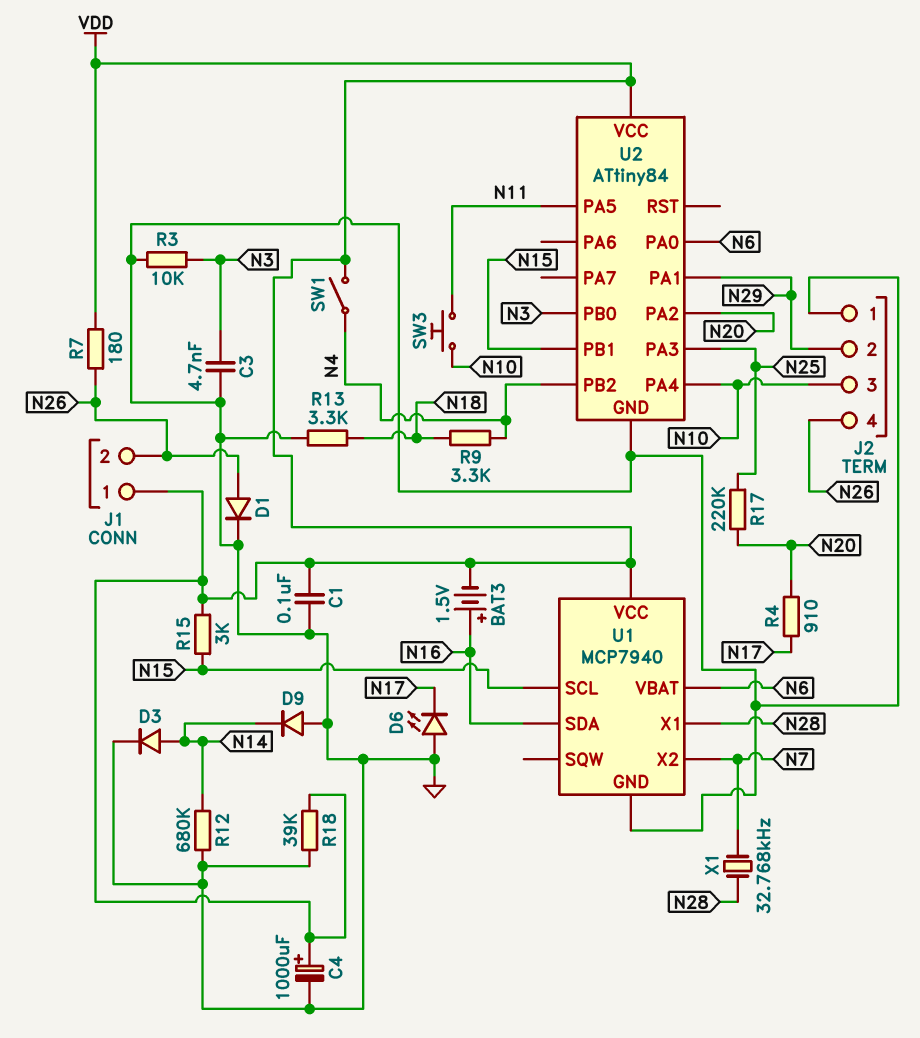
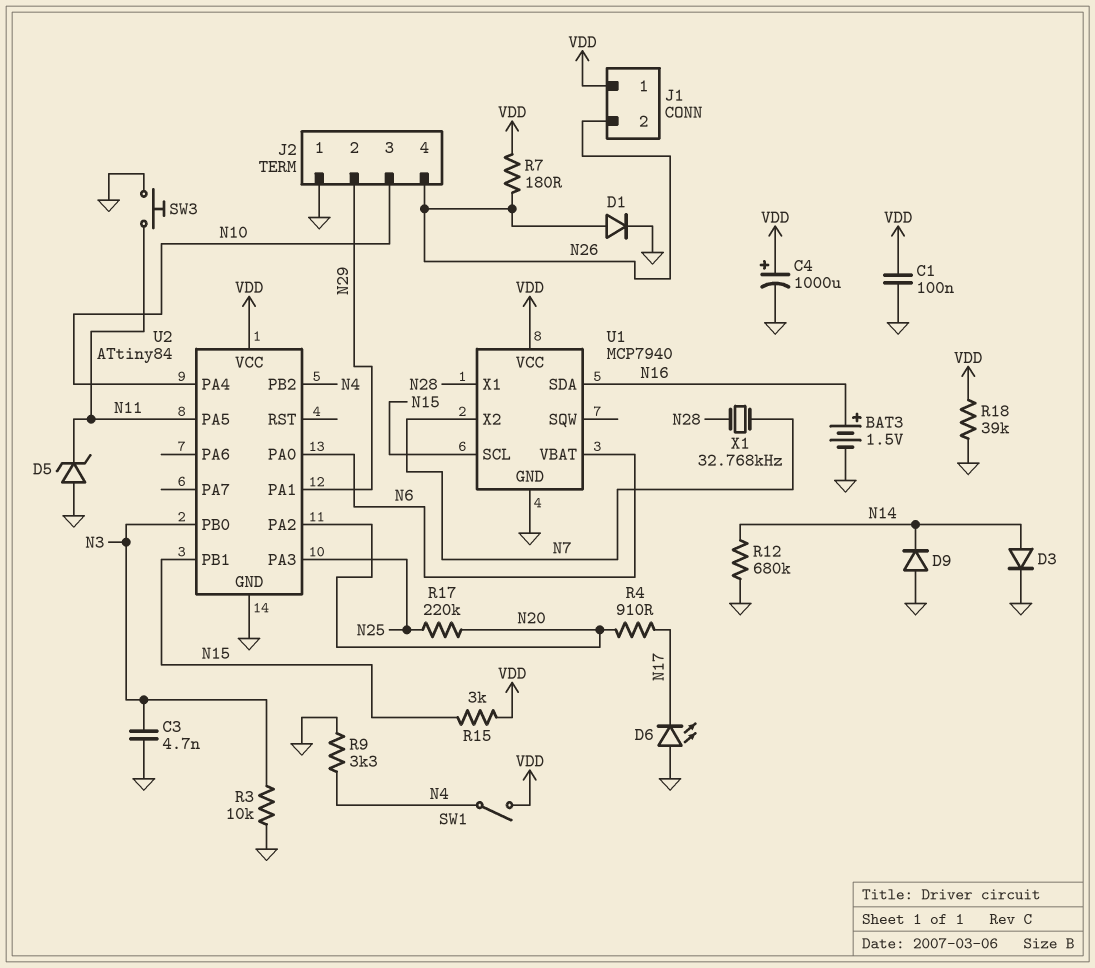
BAT3: 1.5V (plus N16, minus VDD) -> 1.5V (plus N16, minus GND)
D5: none -> zener (A GND, K N11)
R9: 3.3k (N4, N18) -> 3.3k (GND, N4)
R13: 3.3k (GND, N18) -> none
SW3: button (N10, N11) -> button (GND, N11)

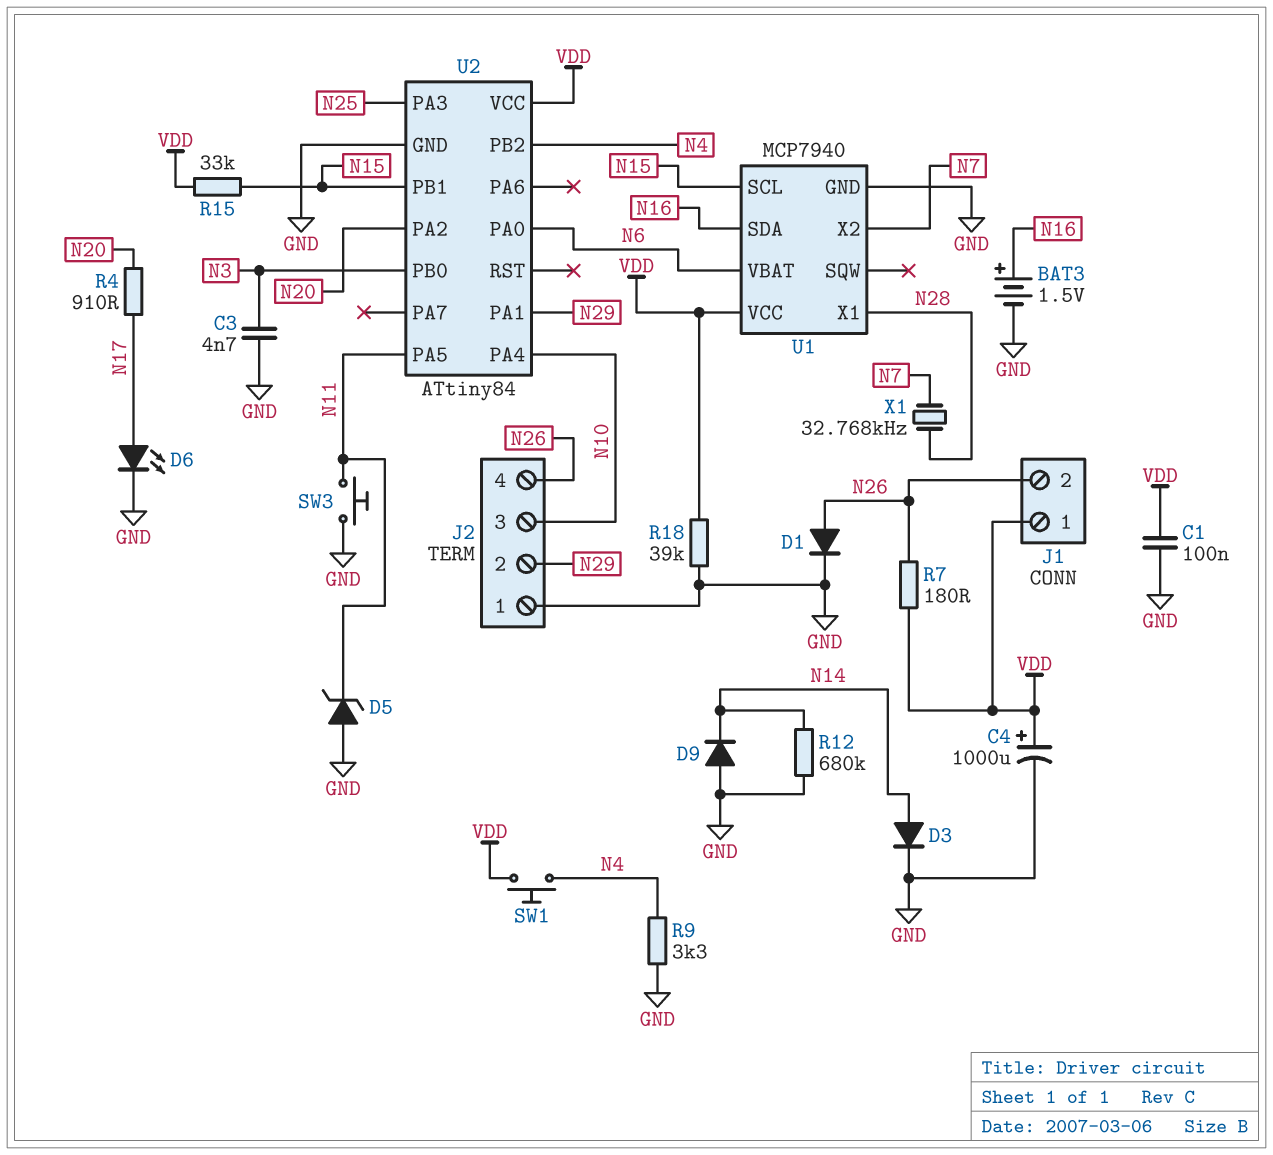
D6: LED (A GND, K N17) -> LED (A N17, K GND)
R3: 10k (GND, N3) -> none
R15: 3k (N15, VDD) -> 33k (N15, VDD)
R17: 220k (N20, N25) -> none
SW1: switch (N4, VDD) -> button (N4, VDD)

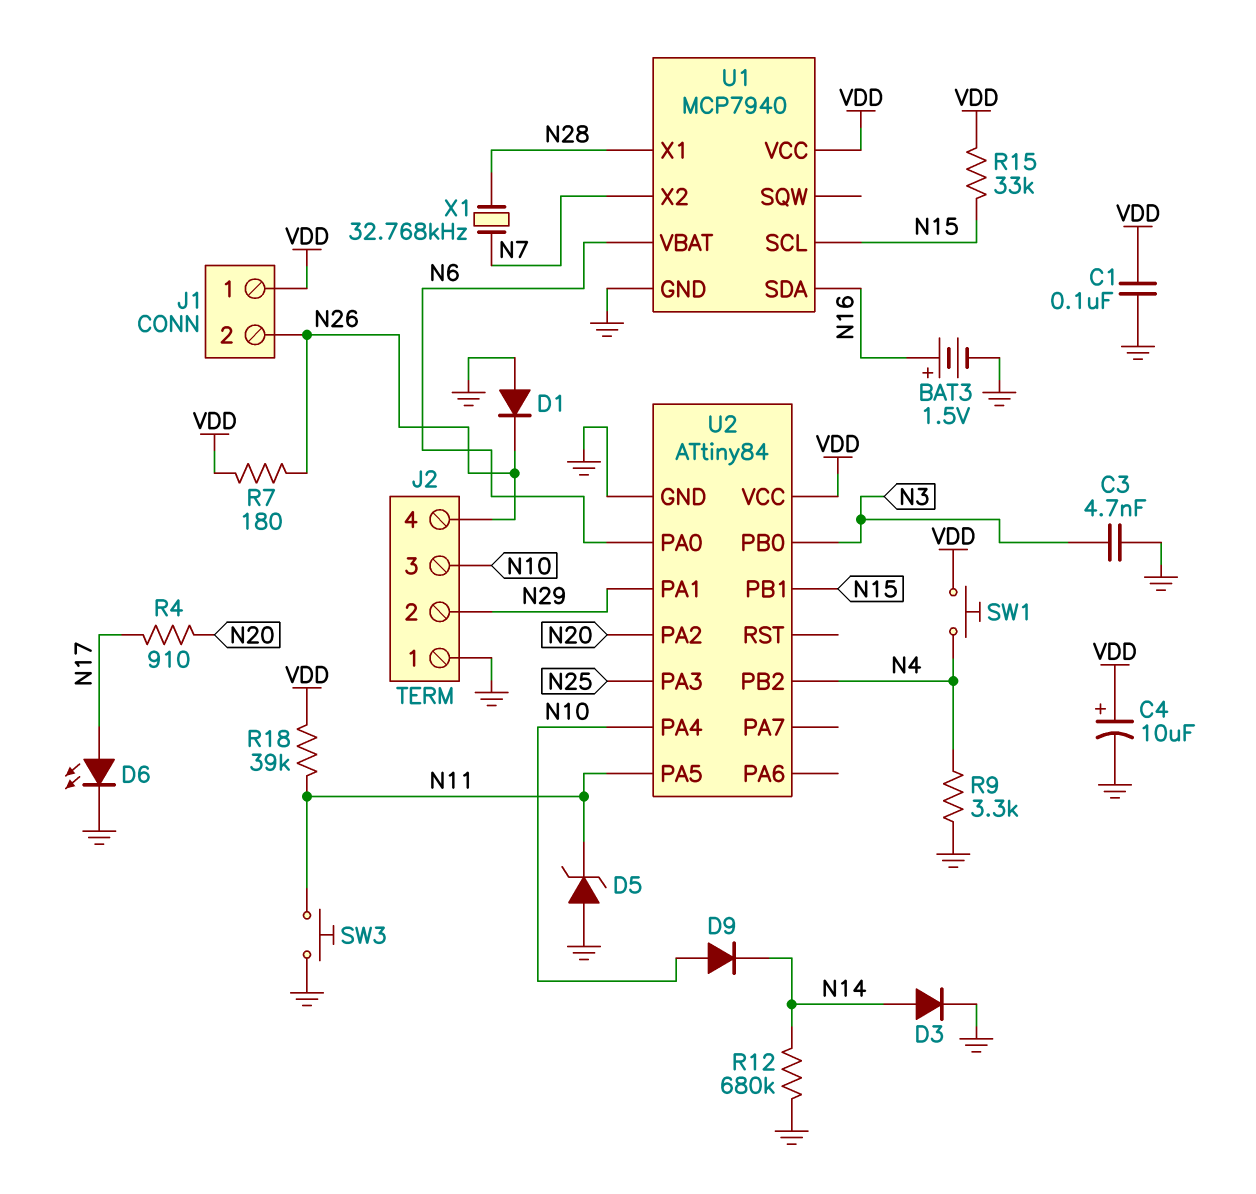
C4: 1000uF (plus VDD, minus GND) -> 10uF (plus VDD, minus GND)
D1: diode (A N26, K GND) -> diode (A GND, K N26)
D9: diode (A GND, K N14) -> diode (A N10, K N14)
R18: 39k (GND, VDD) -> 39k (N11, VDD)

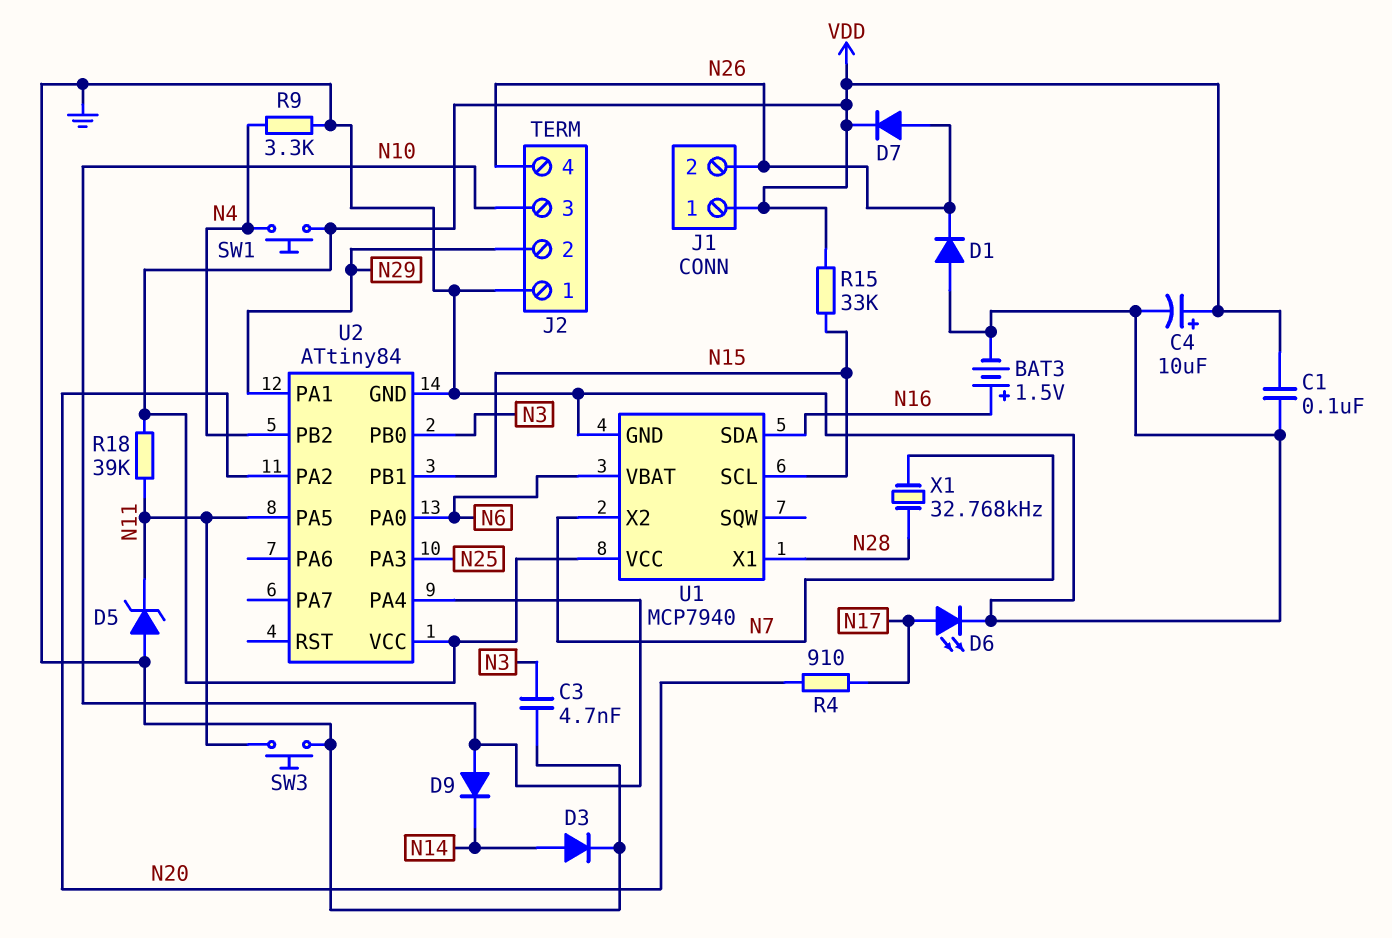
D7: none -> diode (A N26, K VDD)
R7: 180 (N26, VDD) -> none
R12: 680k (GND, N14) -> none

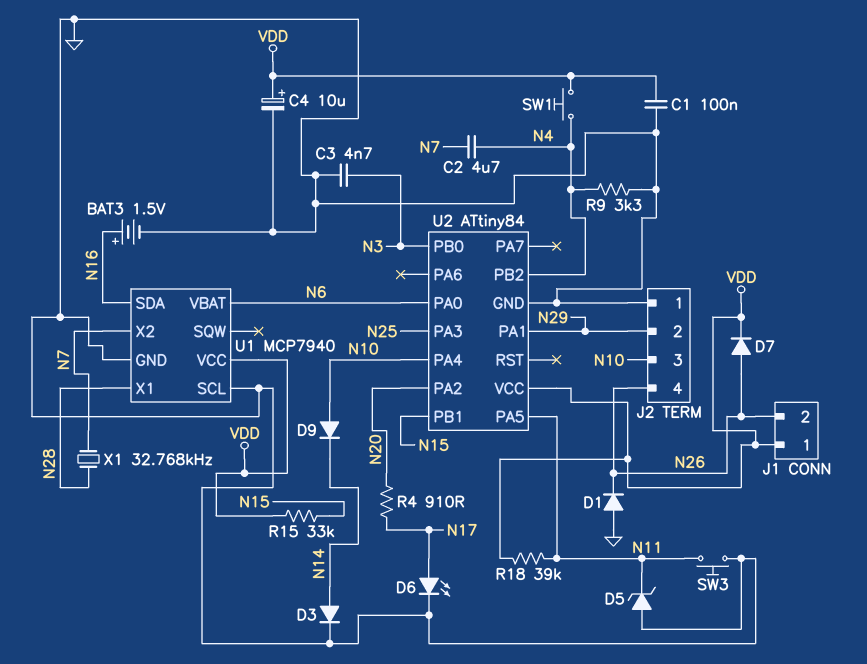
C2: none -> 4.7uF (N4, N7)
U1 pin SCL: N15 -> GND

